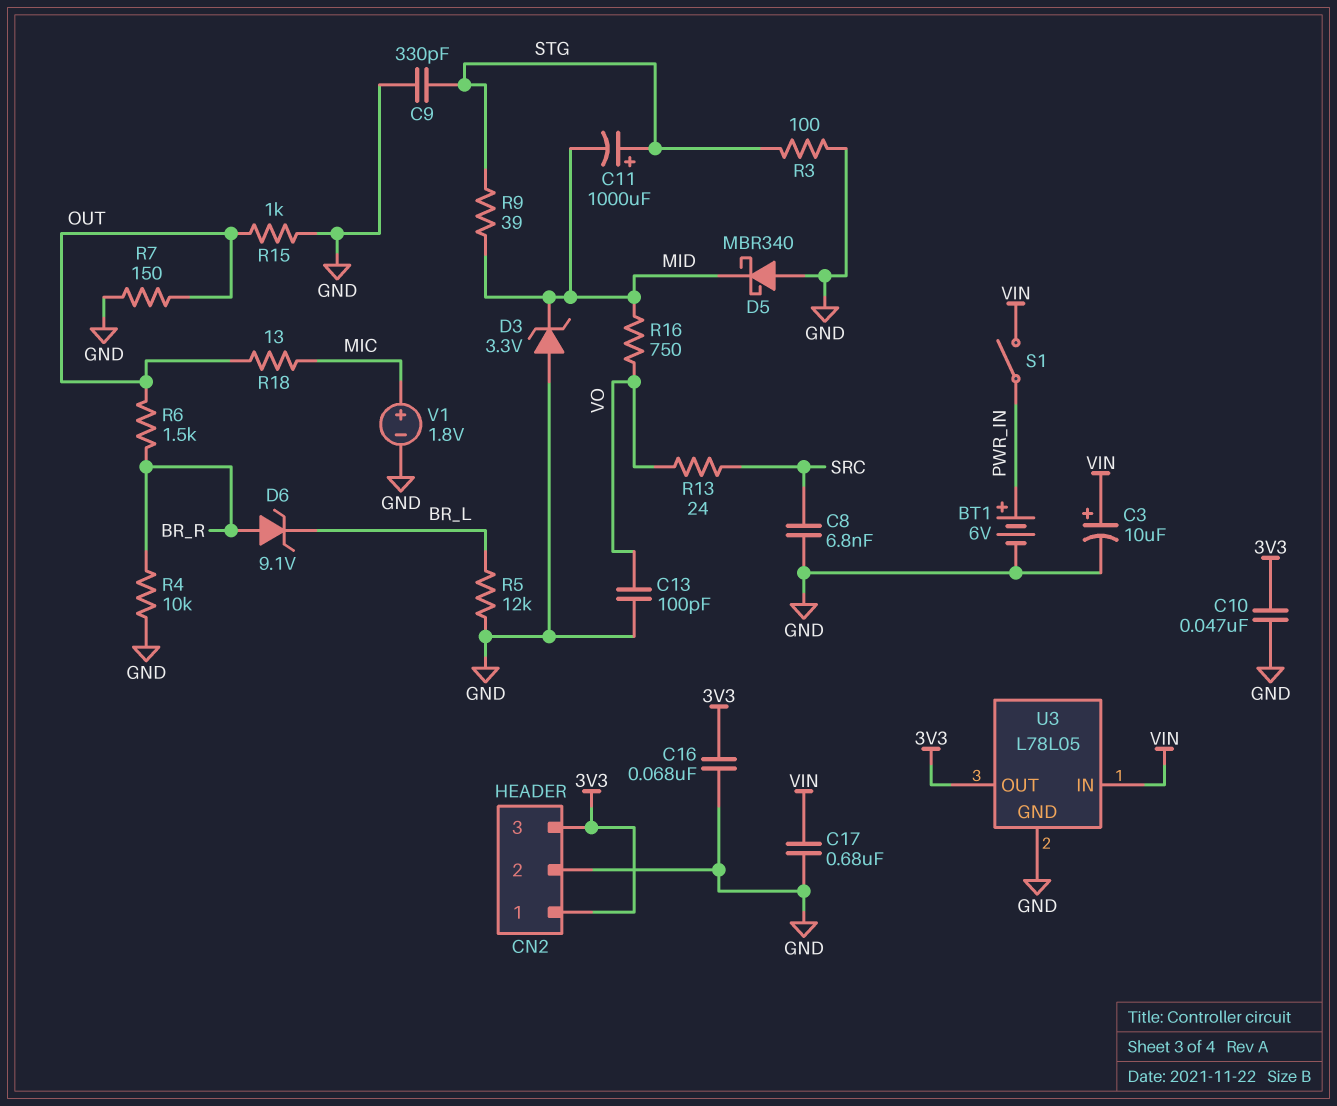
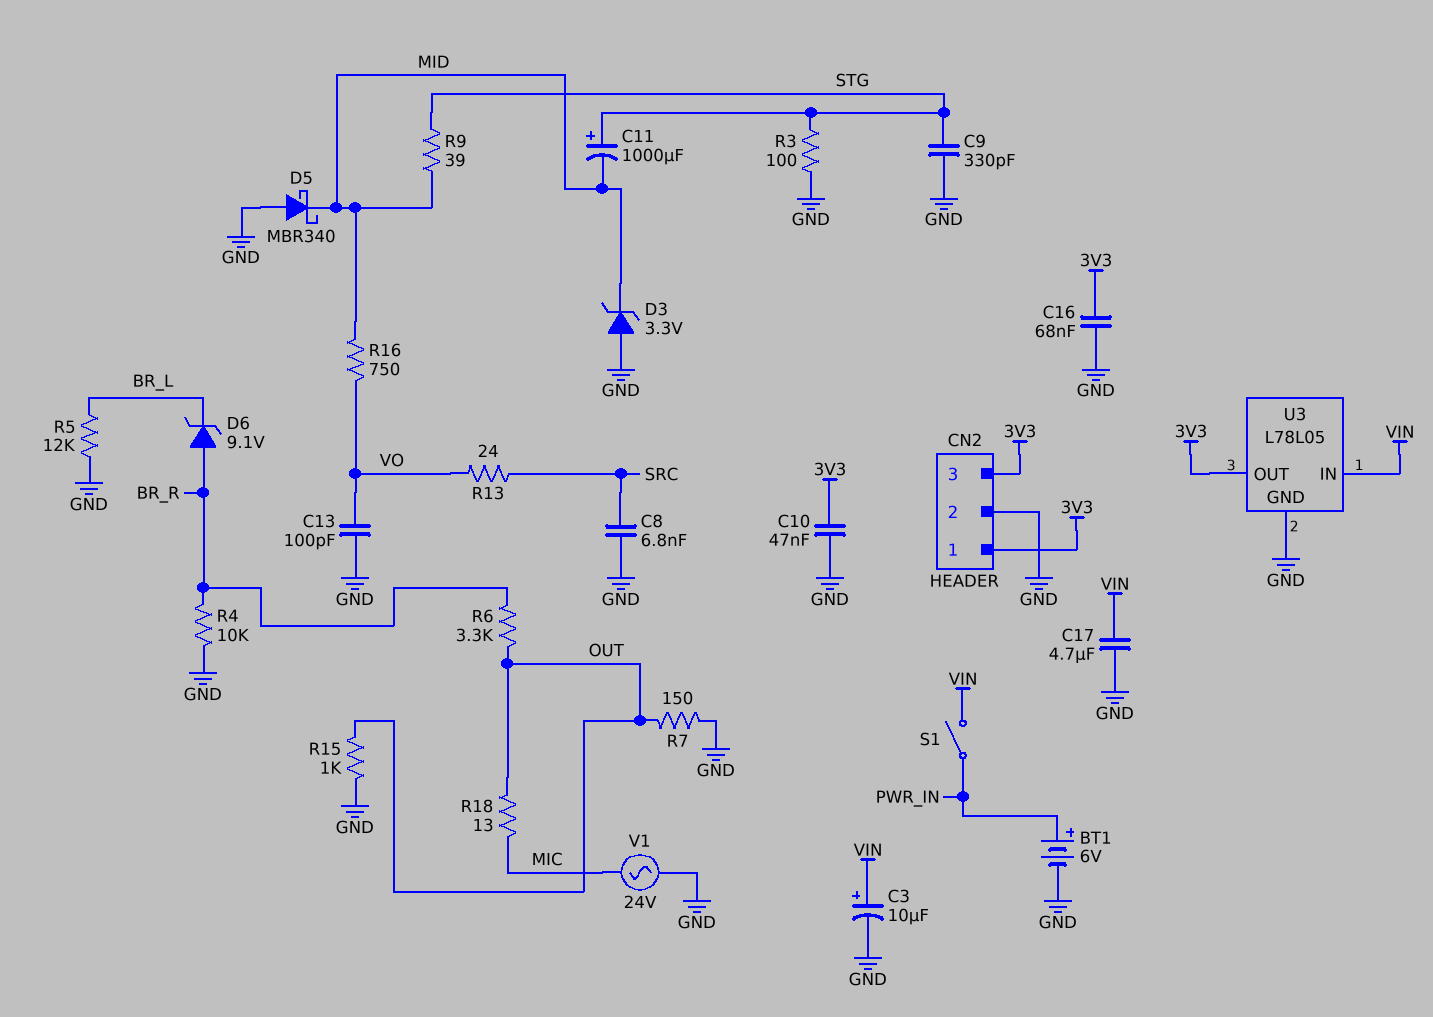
C17: 680nF (GND, VIN) -> 4.7uF (GND, VIN)
R6: 1.5k (BR_R, OUT) -> 3.3k (BR_R, OUT)
V1: 1.8V (plus MIC, minus GND) -> AC 24V (GND, MIC)

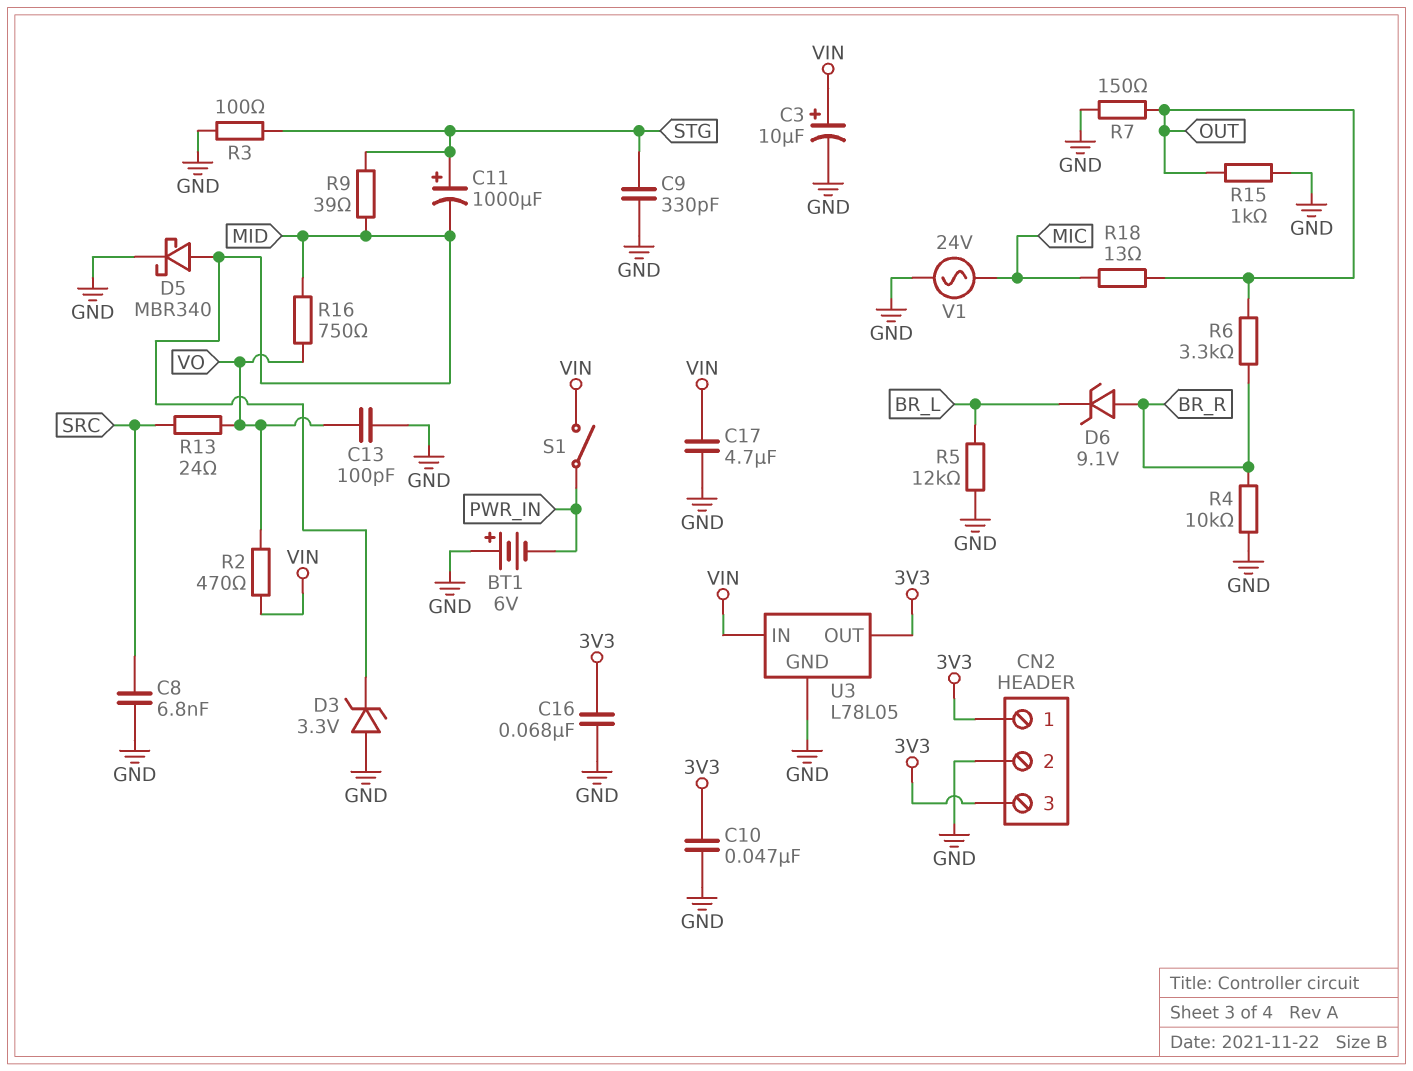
BT1: 6V (plus PWR_IN, minus GND) -> 6V (plus GND, minus PWR_IN)
D5: schottky MBR340 (A GND, K MID) -> schottky MBR340 (A MID, K GND)
R2: none -> 470 (VIN, VO)

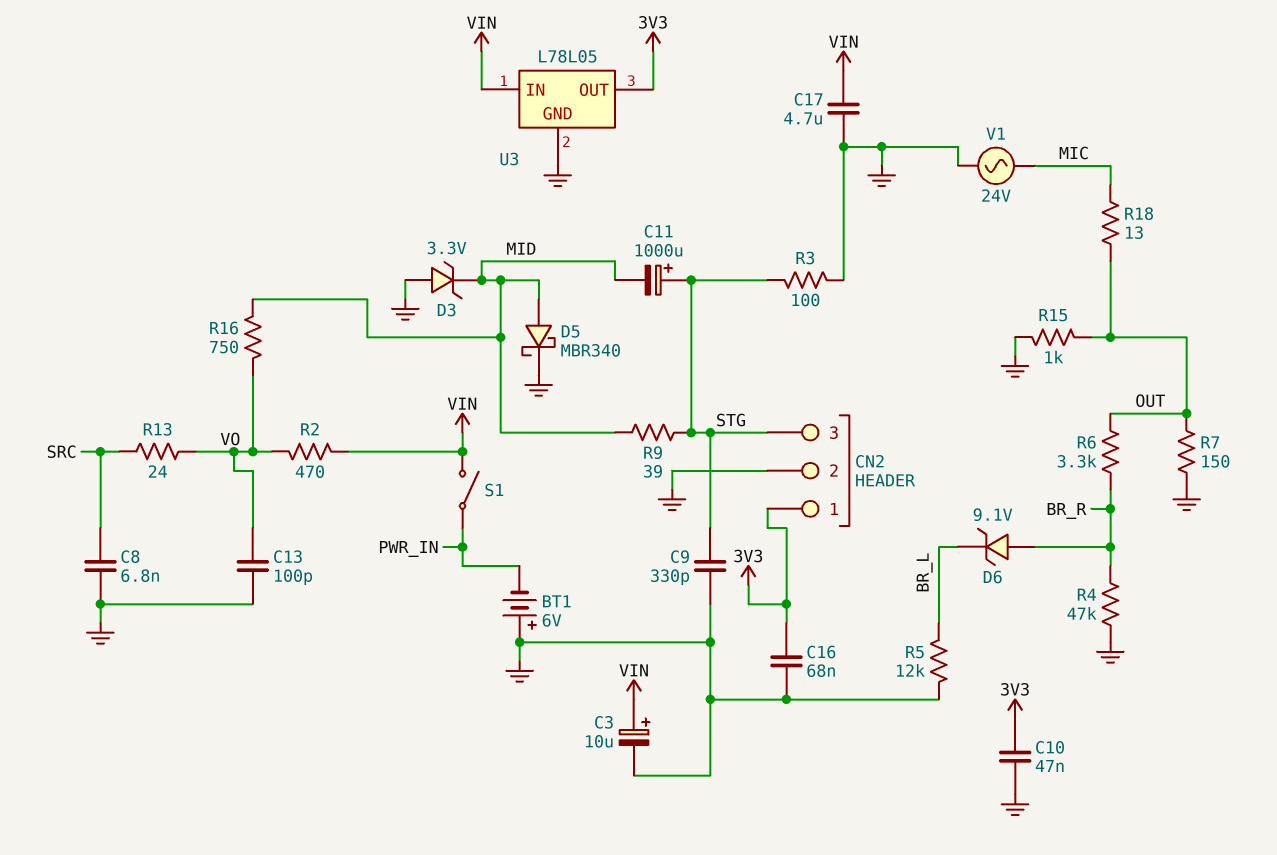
CN2 pin 3: 3V3 -> STG
R4: 10k (BR_R, GND) -> 47k (BR_R, GND)

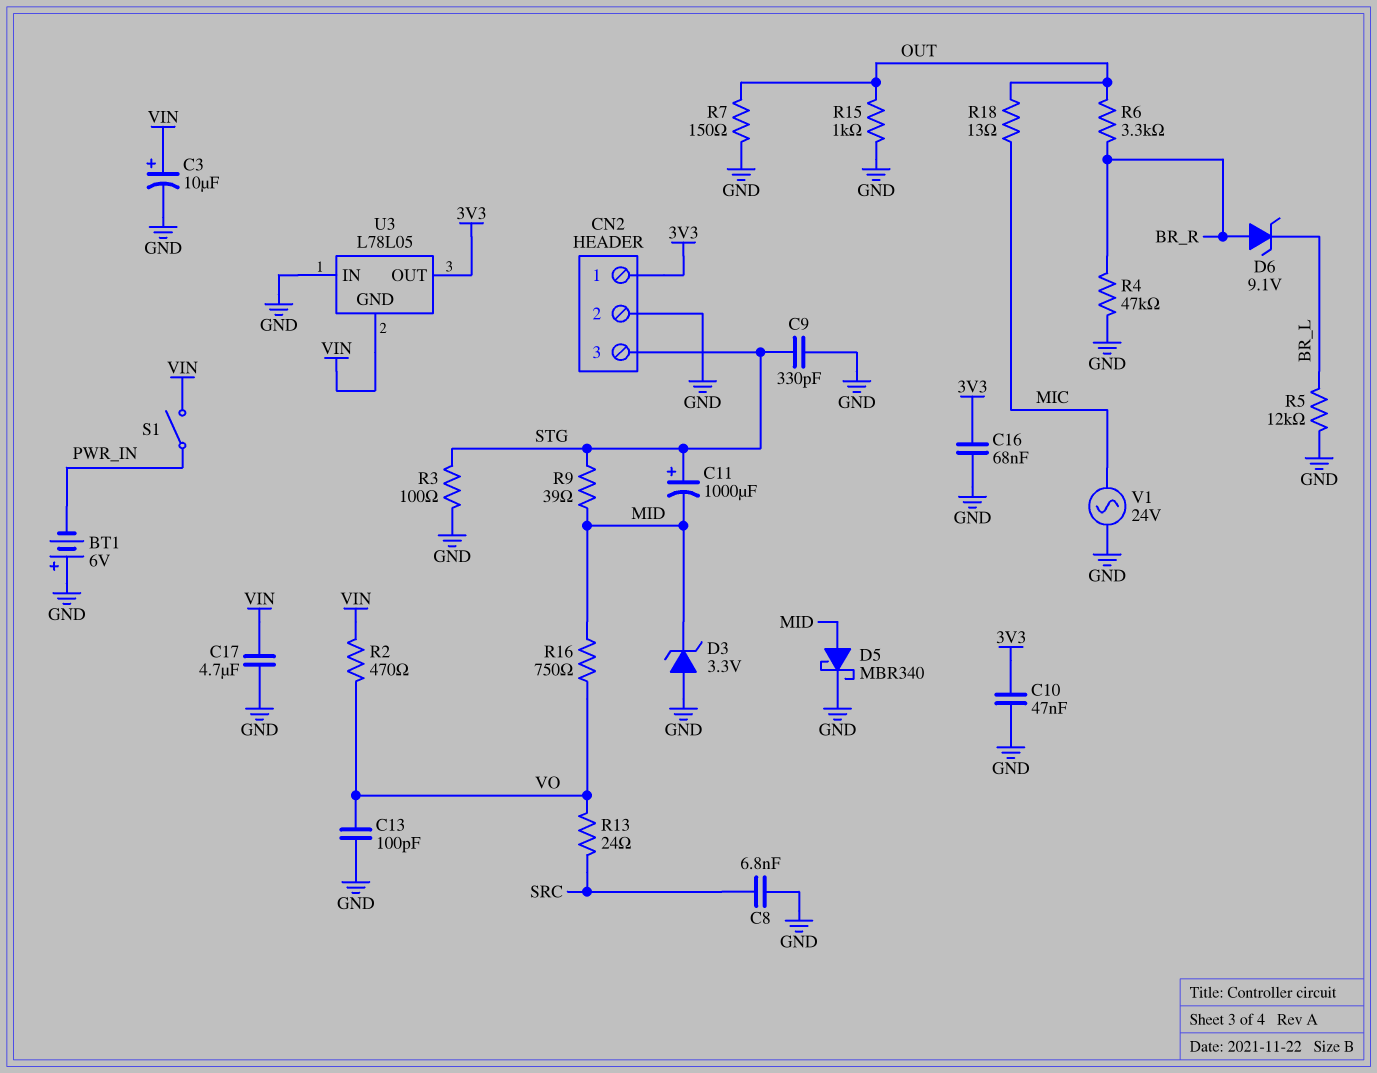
U3 pin GND: GND -> VIN
U3 pin IN: VIN -> GND

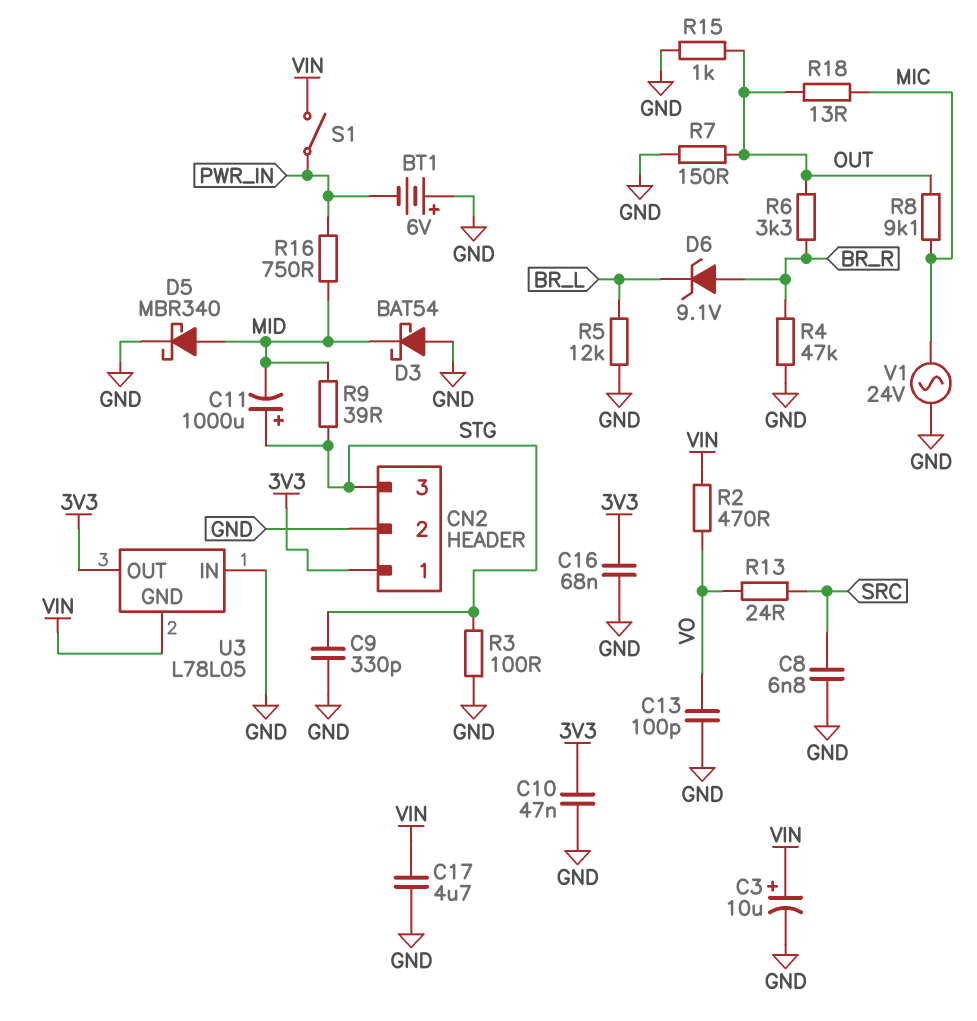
D3: zener 3.3V (A GND, K MID) -> schottky BAT54 (A GND, K MID)
R8: none -> 9.1k (MIC, OUT)
R16: 750 (MID, VO) -> 750 (MID, PWR_IN)

